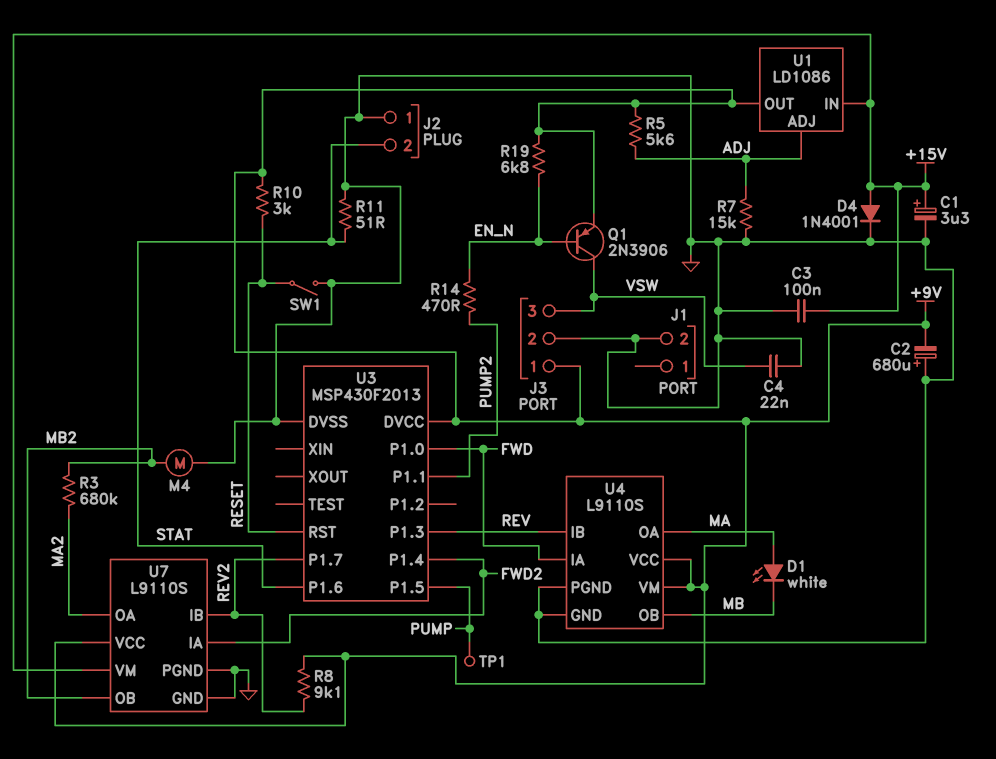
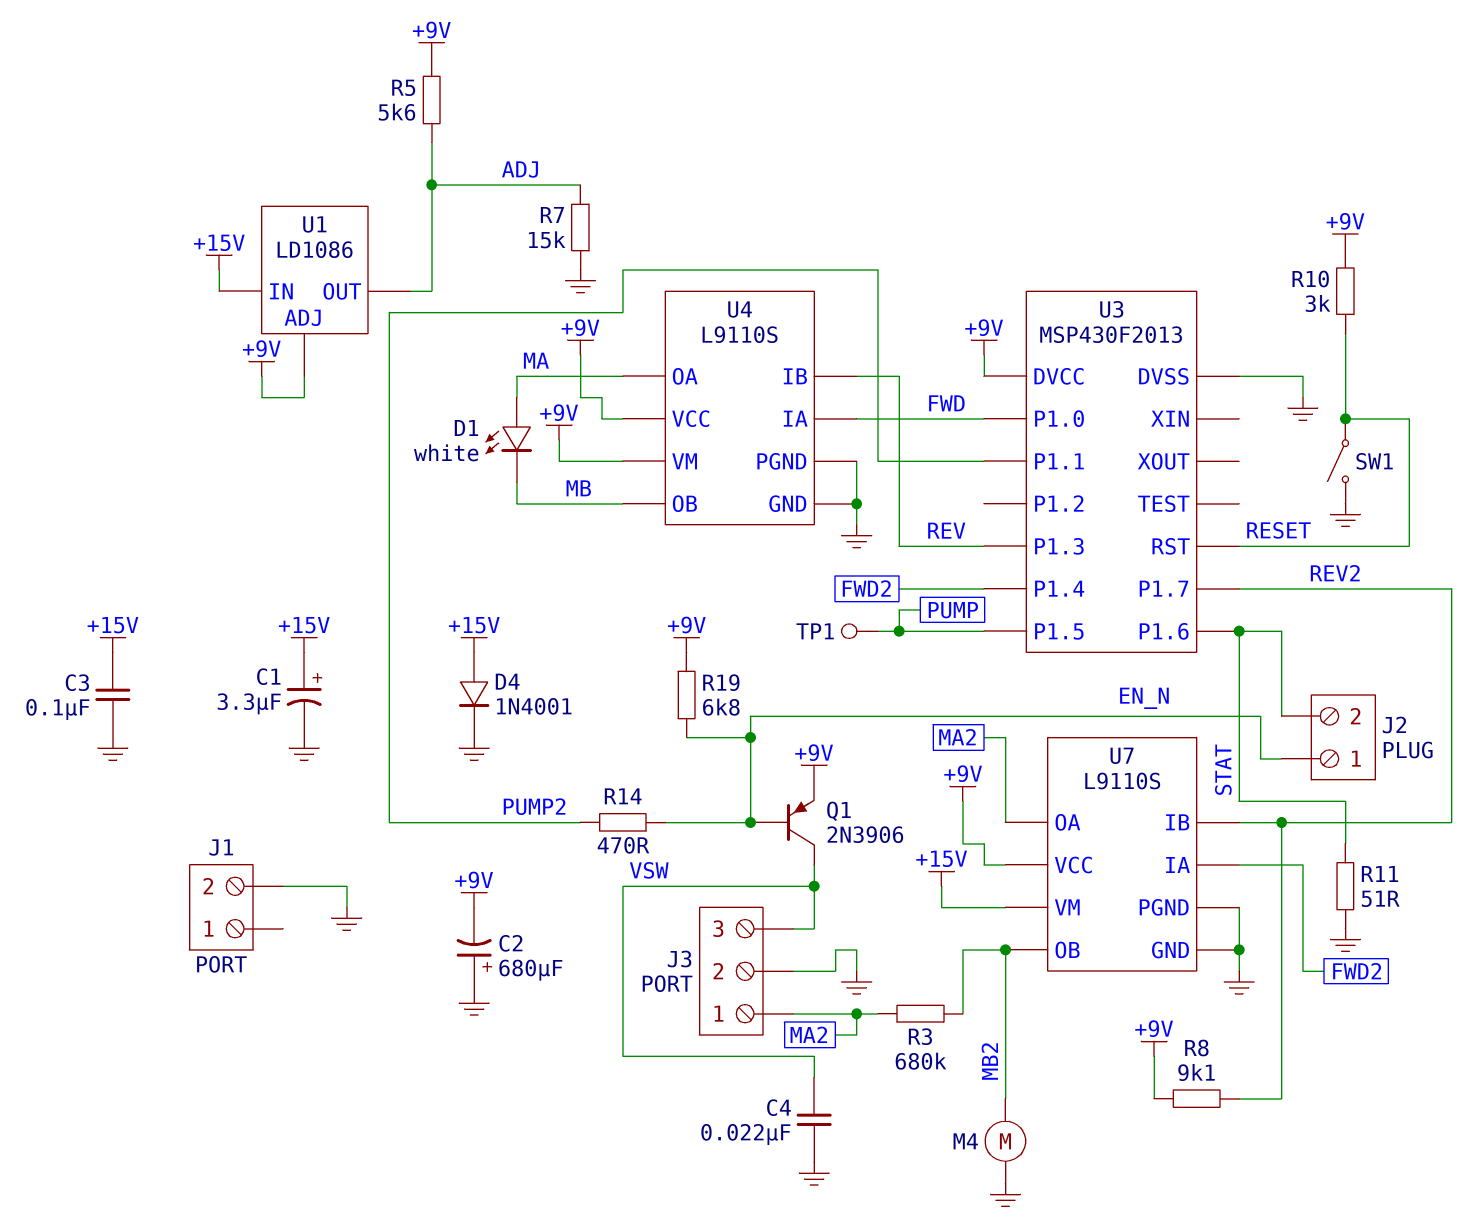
J2 pin 1: GND -> EN_N
J3 pin 1: +9V -> MA2
U1 pin ADJ: ADJ -> +9V
U1 pin OUT: +9V -> ADJ

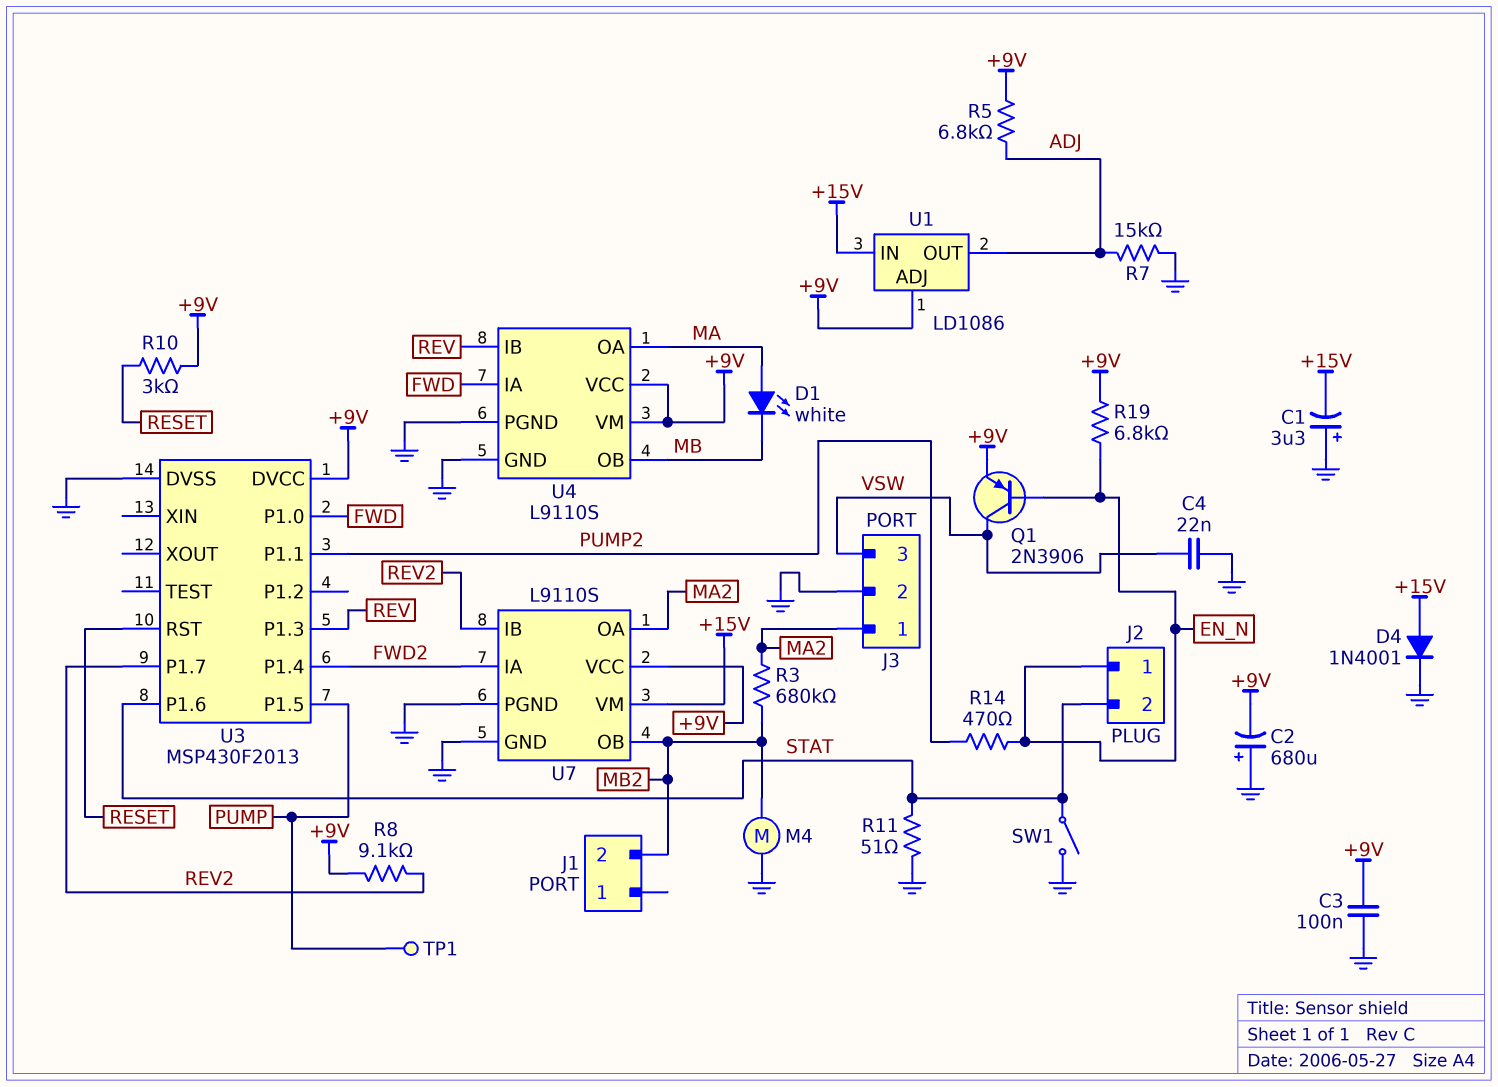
C1: 3.3uF (plus +15V, minus GND) -> 3.3uF (plus GND, minus +15V)
C3: 100nF (+15V, GND) -> 100nF (+9V, GND)
J1 pin 2: GND -> MB2
R5: 5.6k (+9V, ADJ) -> 6.8k (+9V, ADJ)
SW1: switch (GND, RESET) -> switch (GND, STAT)

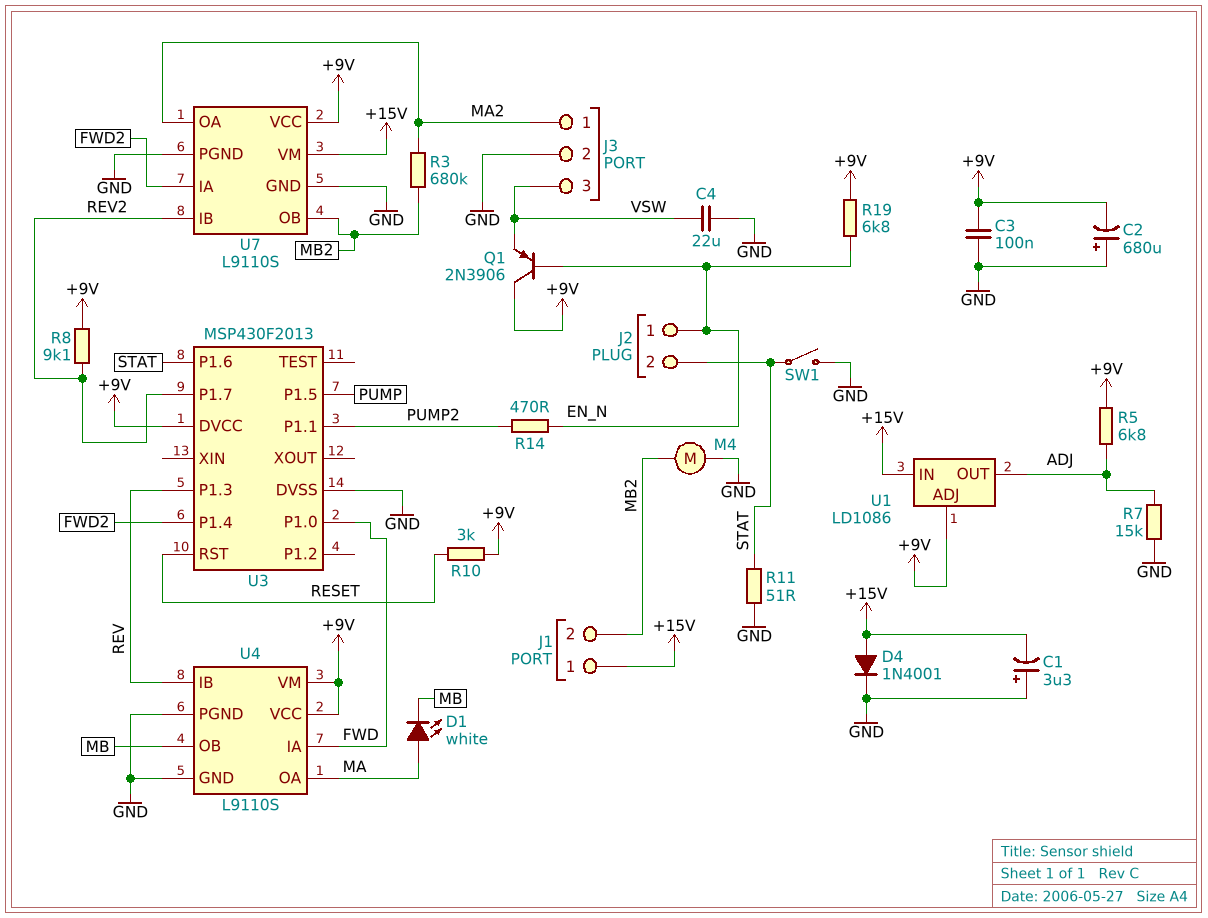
C4: 22nF (GND, VSW) -> 22uF (GND, VSW)
J1 pin 1: none -> +15V
Q1: PNP 2N3906 (B EN_N, C VSW, E +9V) -> PNP 2N3906 (B EN_N, C +9V, E VSW)
TP1: test point (PUMP) -> none

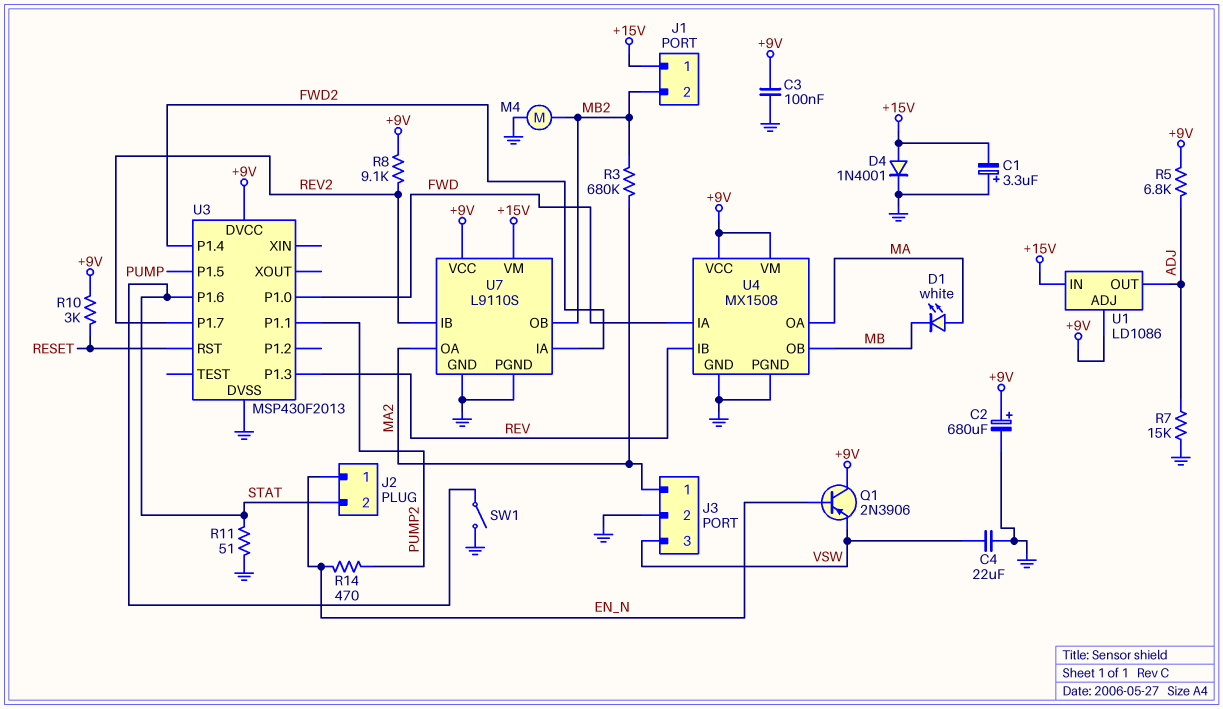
C2: 680uF (plus GND, minus +9V) -> 680uF (plus +9V, minus GND)
R19: 6.8k (+9V, EN_N) -> none
U4: L9110S -> MX1508

